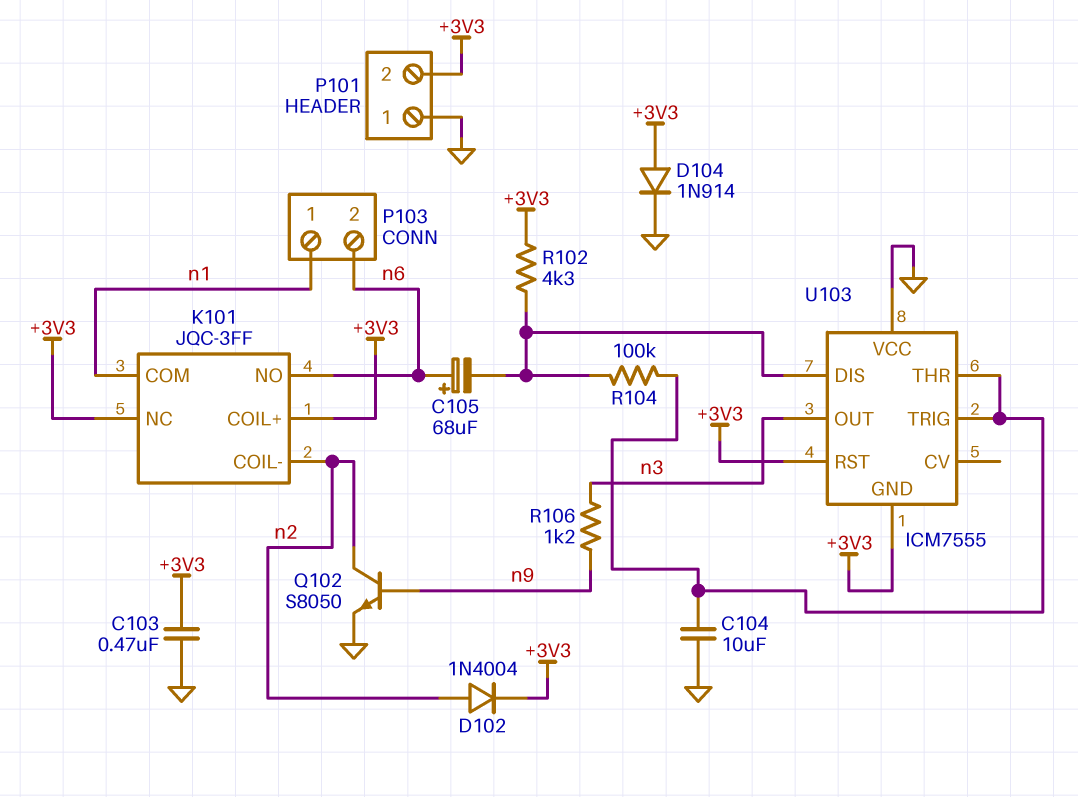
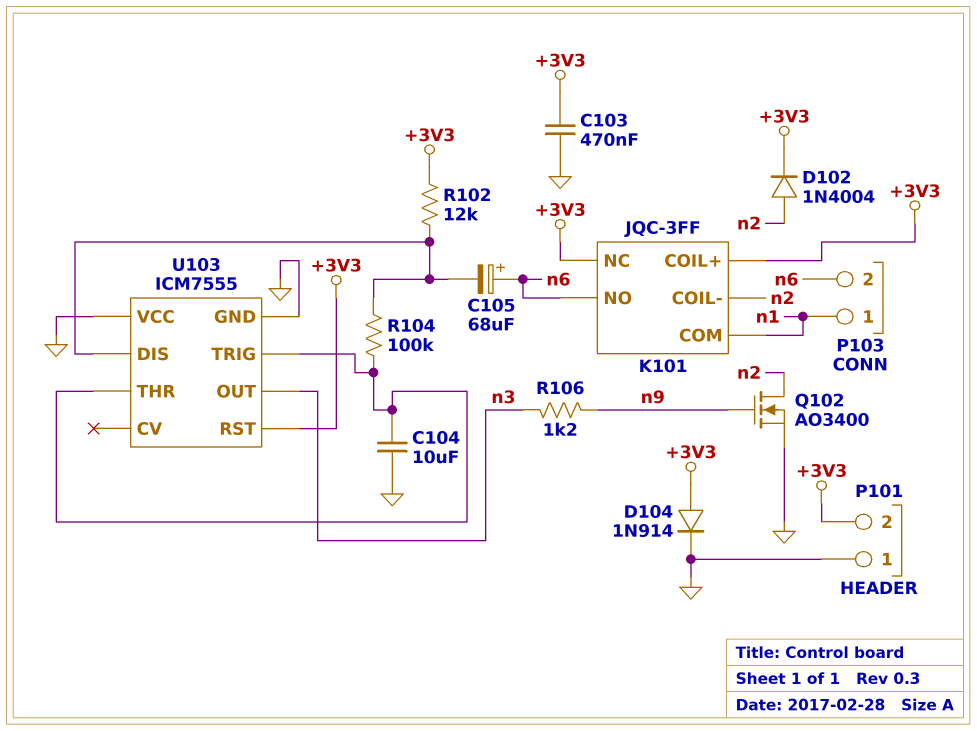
Q102: NPN S8050 (B n9, C n2, E GND) -> NMOS AO3400 (G n9, D n2, S GND)
R102: 4.3k (+3V3, U103/DIS) -> 12k (+3V3, U103/DIS)
U103 pin GND: +3V3 -> GND

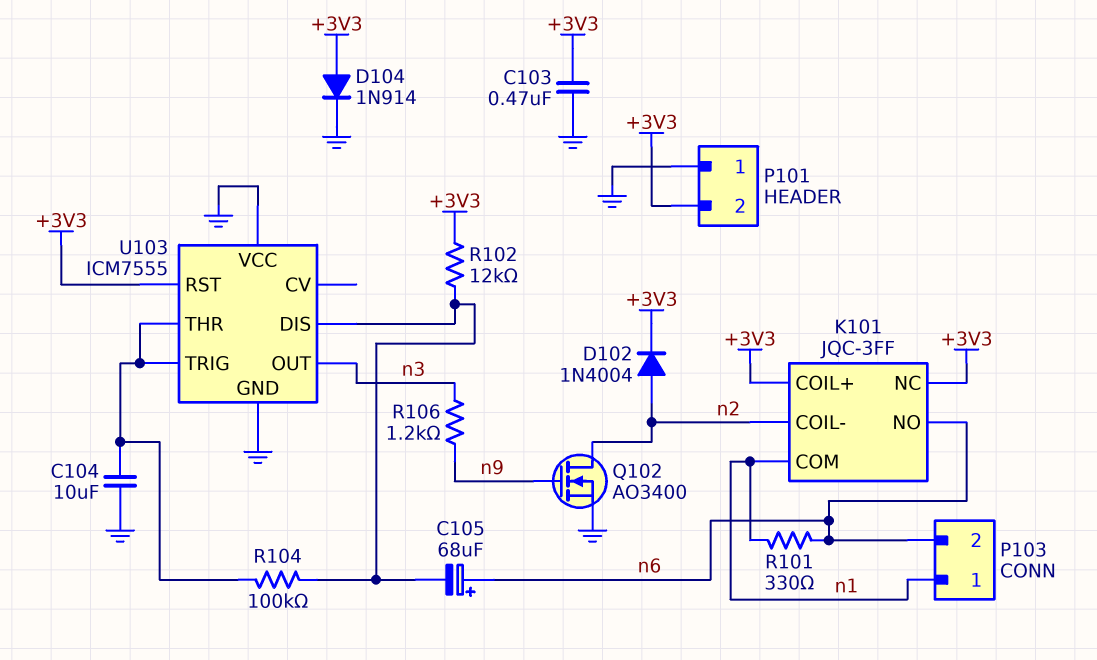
R101: none -> 330 (n1, n6)

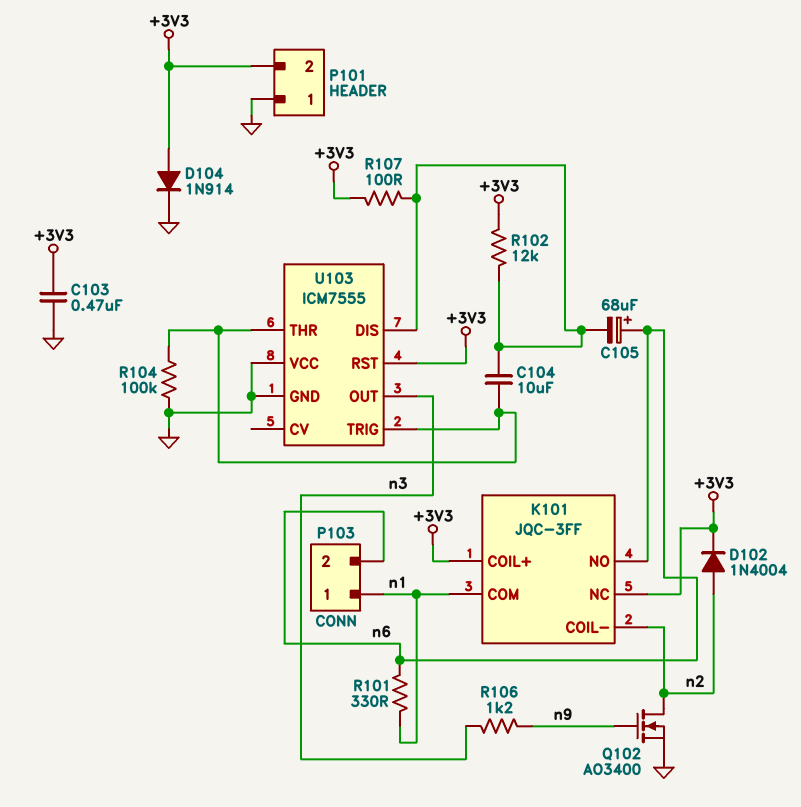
C104: 10uF (GND, U103/THR) -> 10uF (U103/DIS, U103/THR)
R104: 100k (U103/DIS, U103/THR) -> 100k (GND, U103/THR)
R107: none -> 100 (+3V3, U103/DIS)

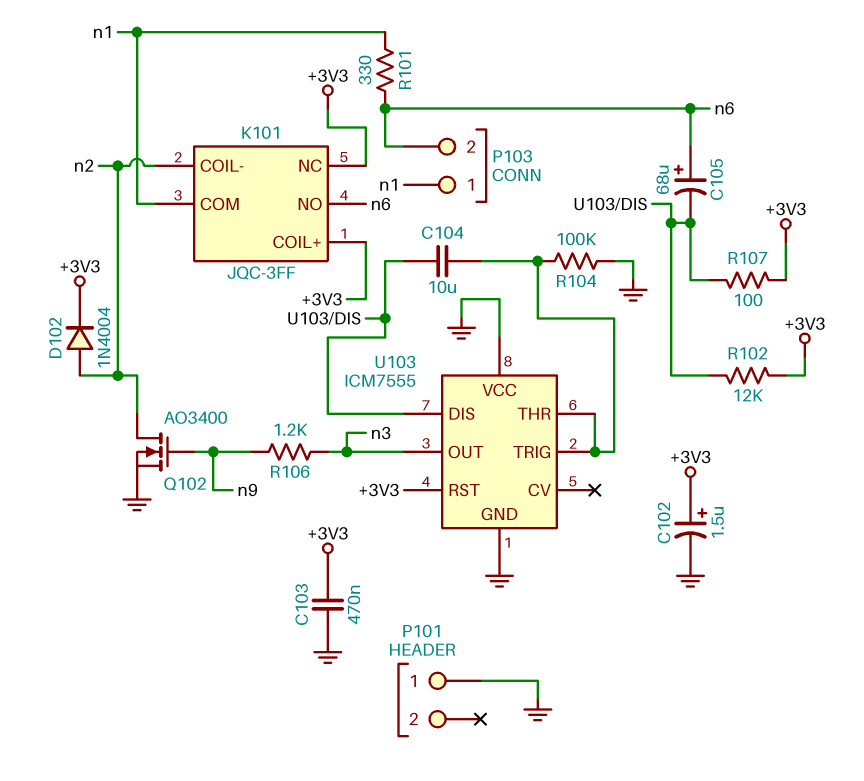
C102: none -> 1.5uF (plus +3V3, minus GND)
D104: diode 1N914 (A +3V3, K GND) -> none
P101 pin 2: +3V3 -> none

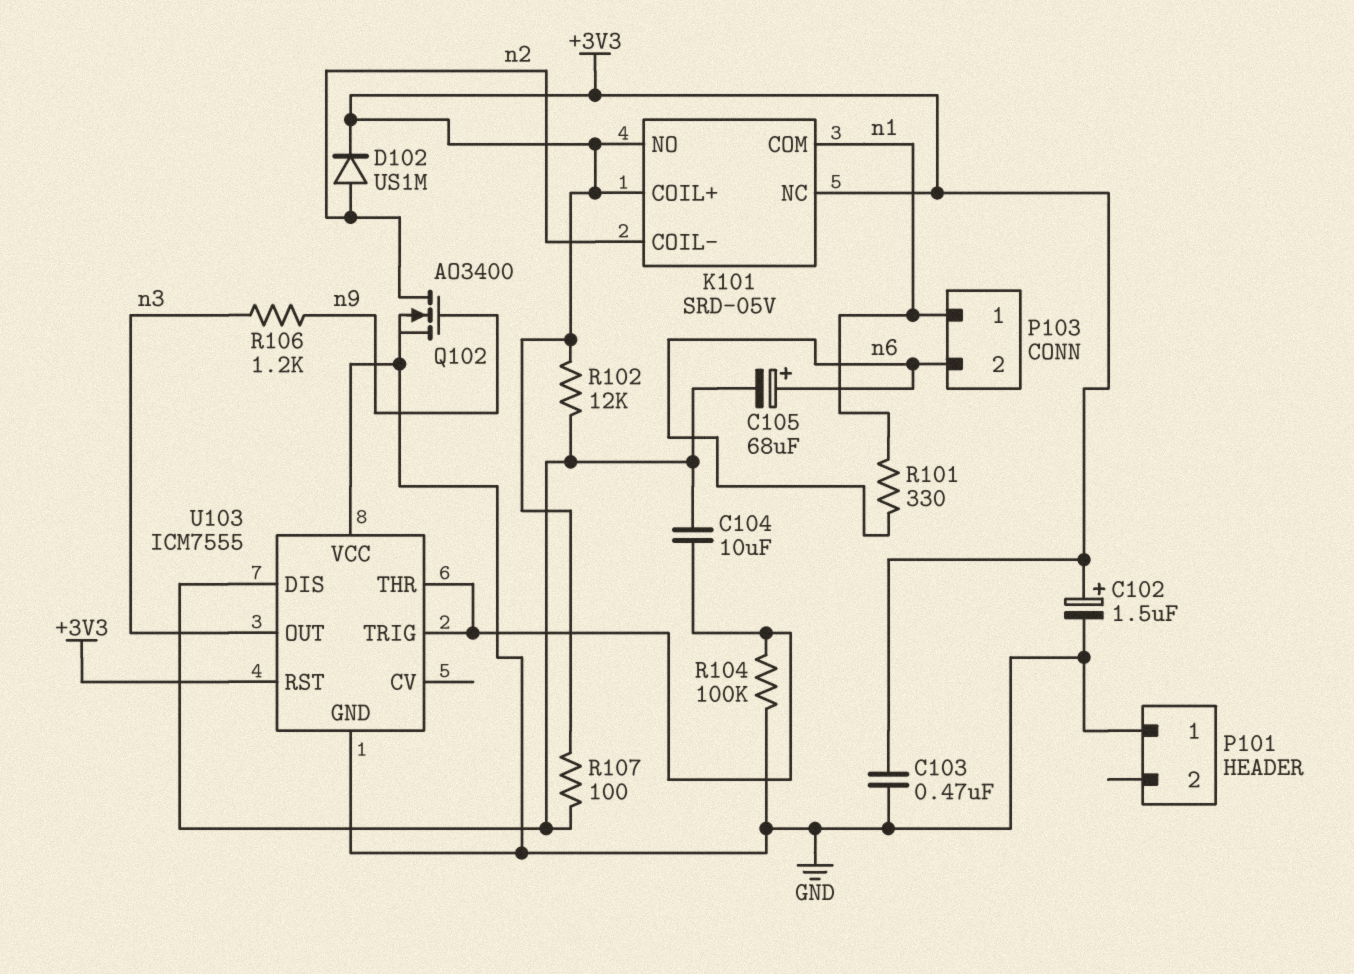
D102: diode 1N4004 (A n2, K +3V3) -> diode US1M (A n2, K +3V3)
K101: JQC-3FF -> SRD-05V
K101 pin NO: n6 -> +3V3

